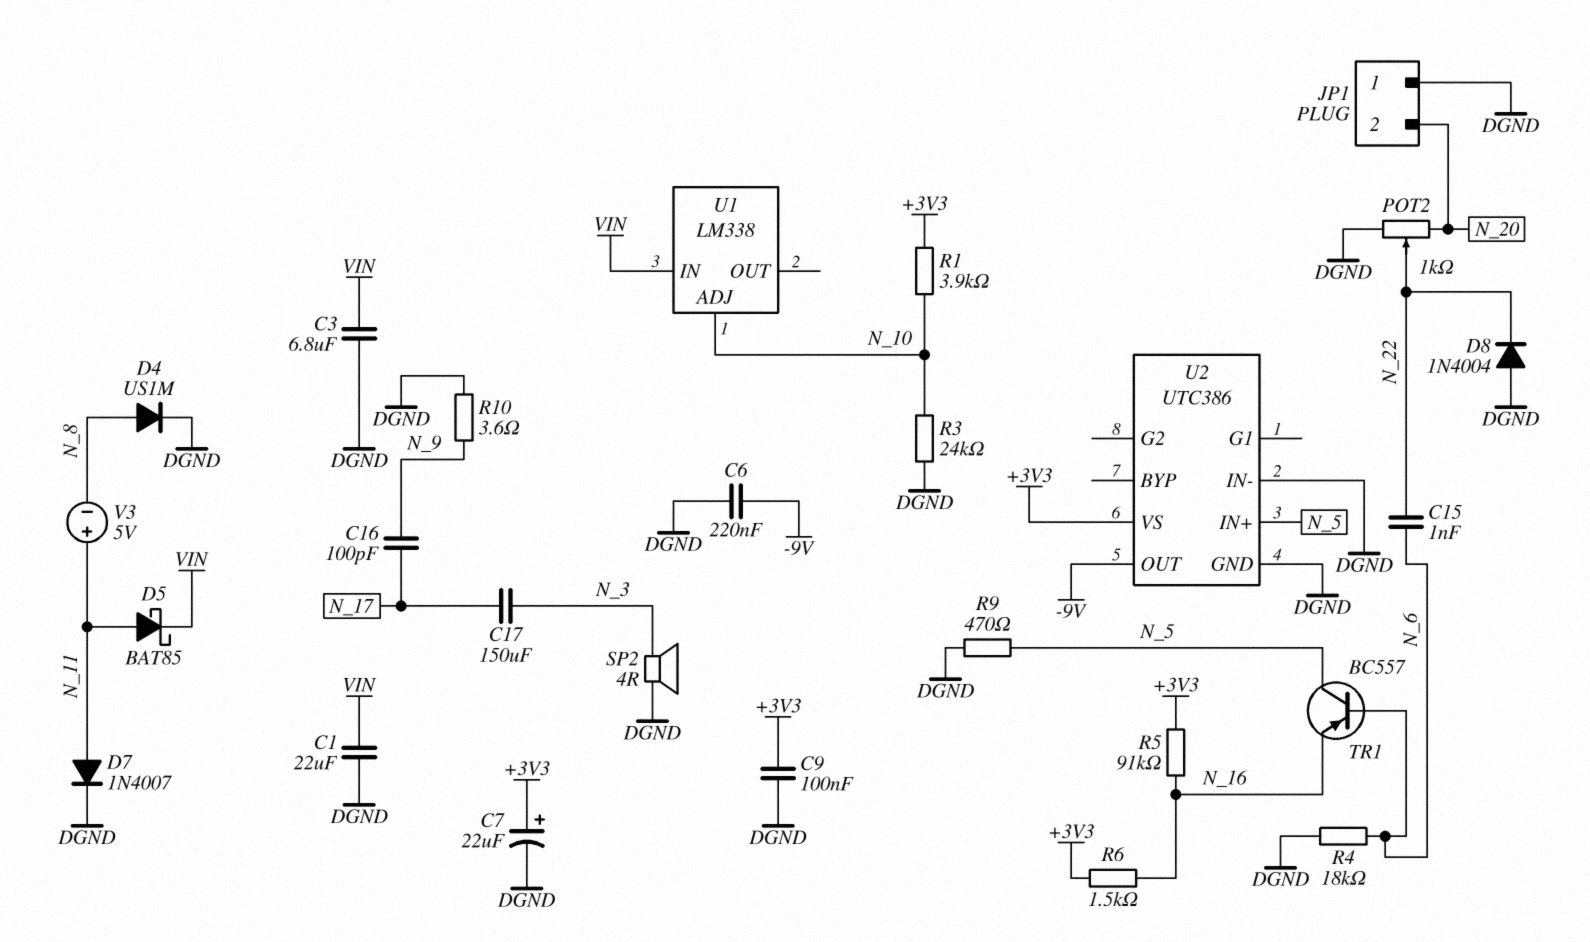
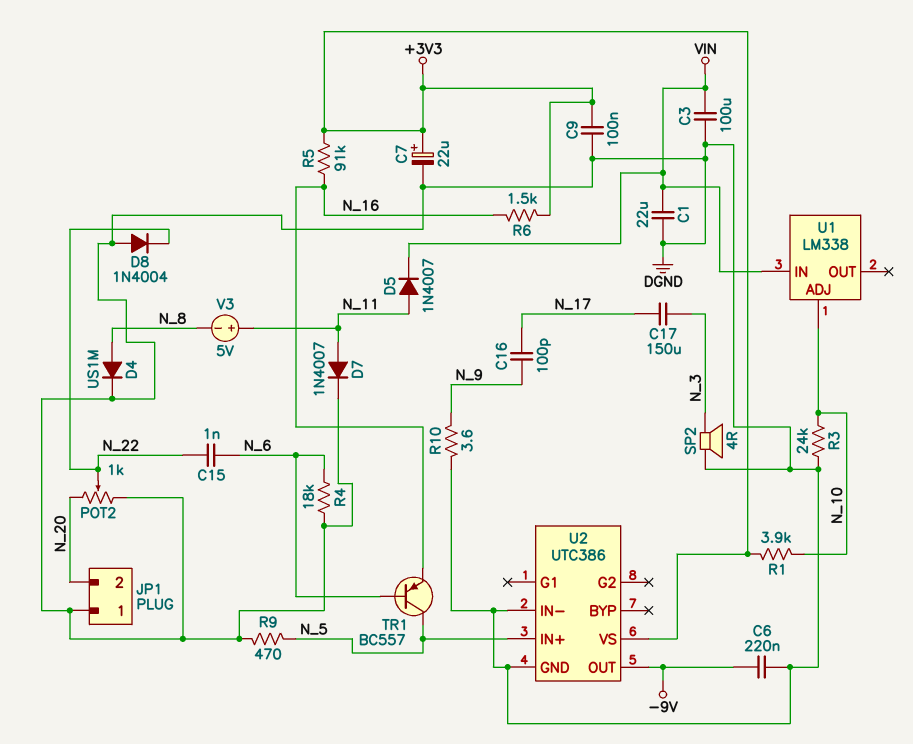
C3: 6.8uF (DGND, VIN) -> 100uF (DGND, VIN)
D5: schottky BAT85 (A N_11, K VIN) -> diode 1N4007 (A N_11, K VIN)

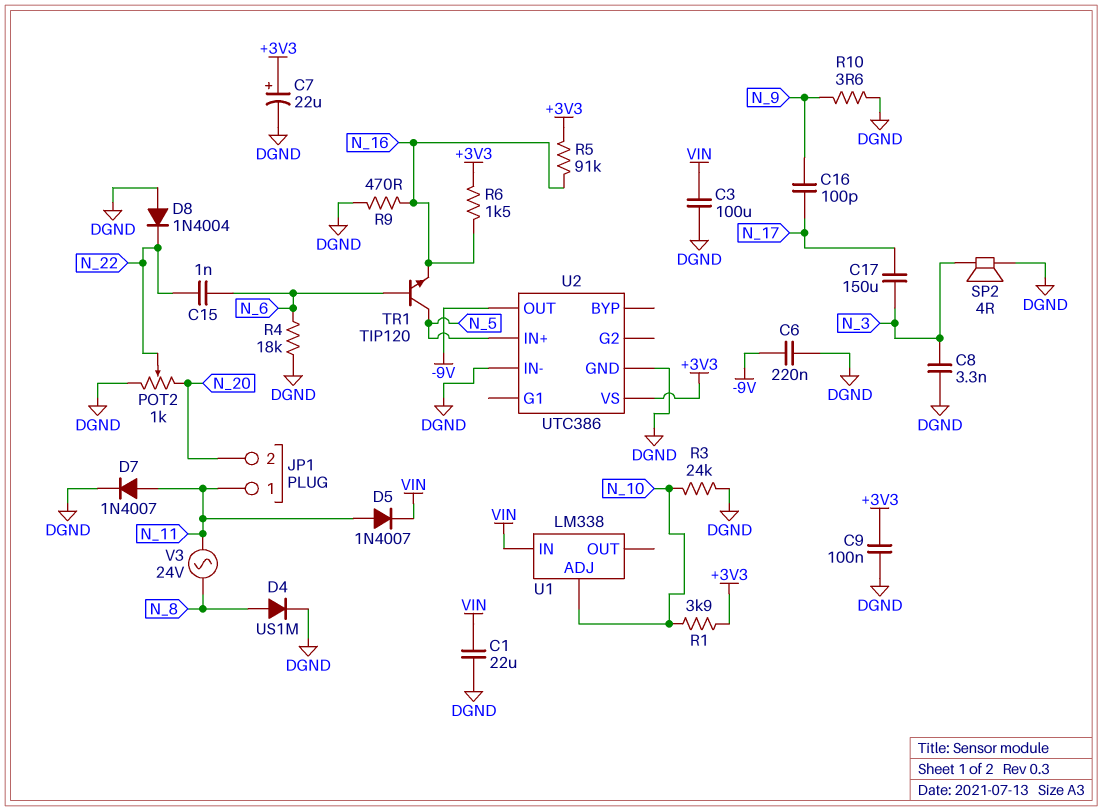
C8: none -> 3.3nF (DGND, N_3)
JP1 pin 1: DGND -> N_11
R9: 470 (DGND, N_5) -> 470 (DGND, N_16)
TR1: PNP BC557 (B N_6, C N_5, E N_16) -> NPN TIP120 (B N_6, C N_5, E N_16)
V3: 5V (plus N_11, minus N_8) -> AC 24V (N_8, N_11)

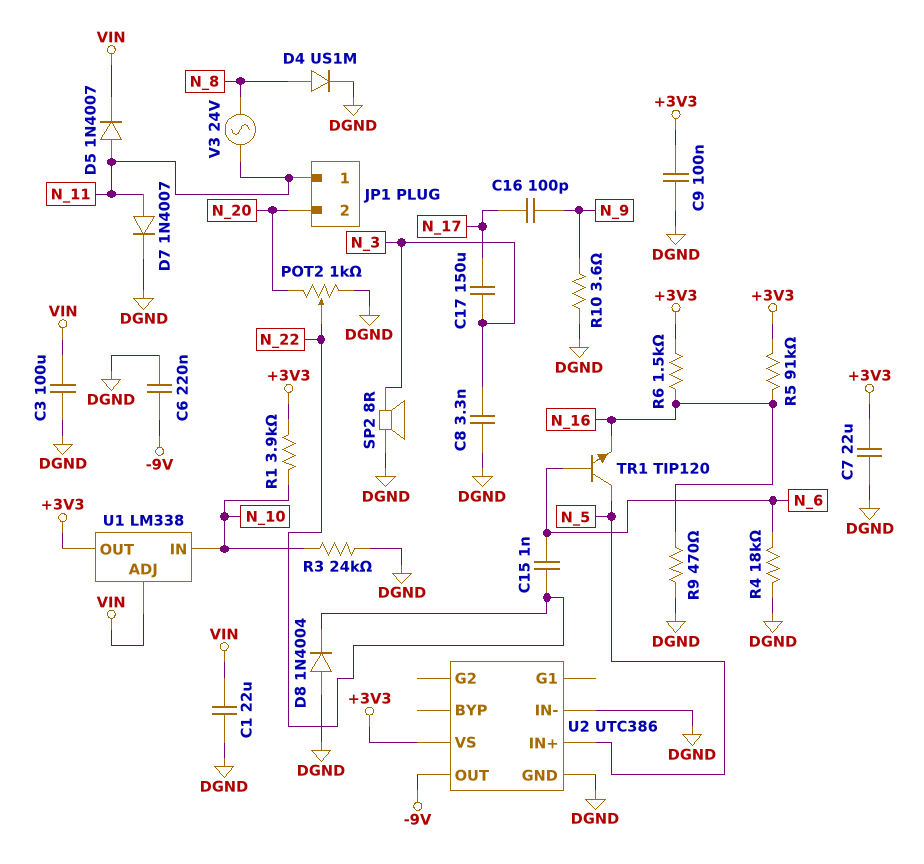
C7: 22uF (plus +3V3, minus DGND) -> 22uF (+3V3, DGND)
SP2: speaker 4R (DGND, N_3) -> speaker 8R (DGND, N_3)
U1 pin ADJ: N_10 -> VIN
U1 pin IN: VIN -> N_10
U1 pin OUT: none -> +3V3

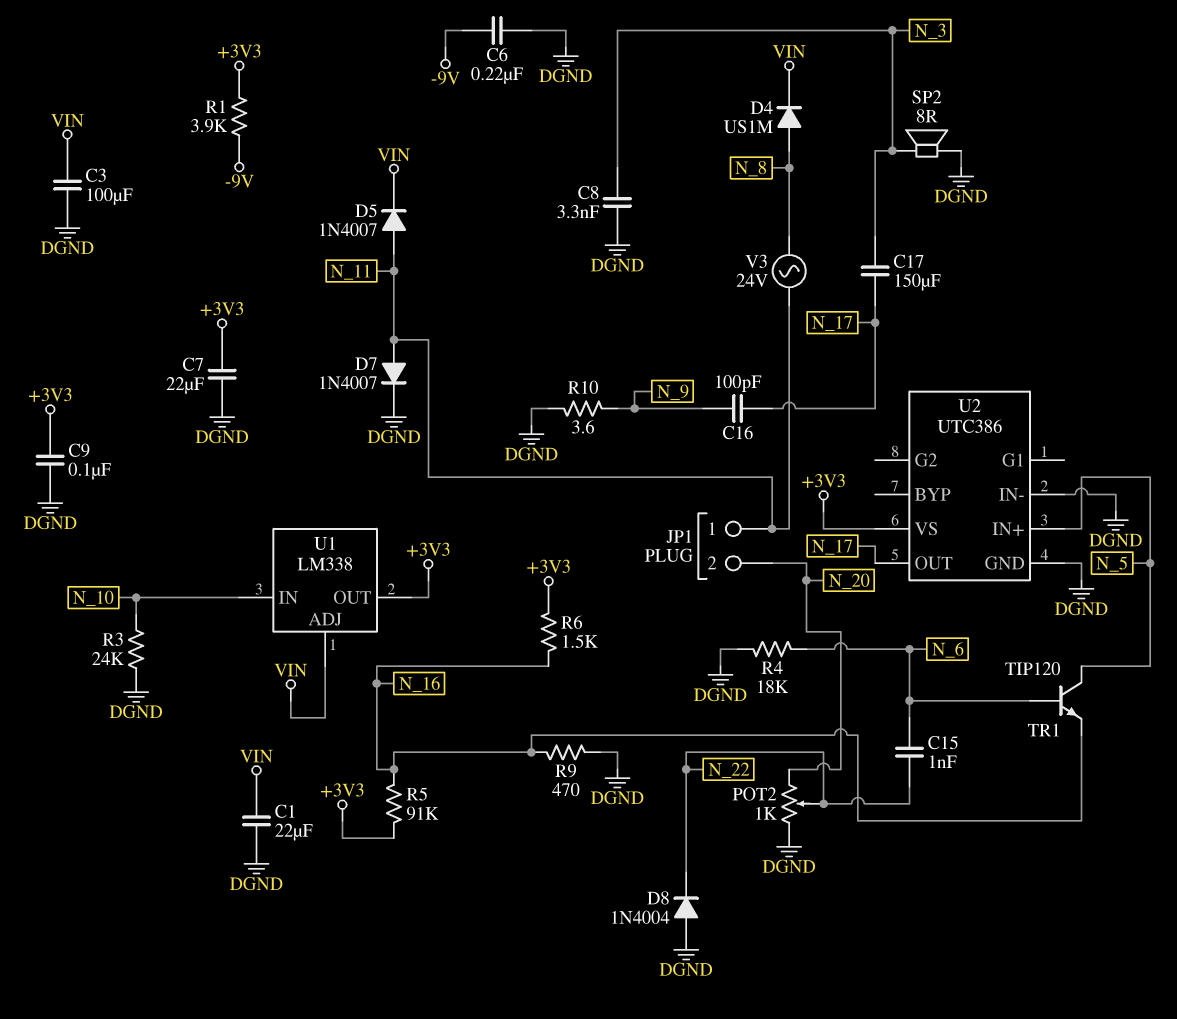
D4: diode US1M (A N_8, K DGND) -> diode US1M (A N_8, K VIN)
R1: 3.9k (+3V3, N_10) -> 3.9k (+3V3, -9V)
U2 pin OUT: -9V -> N_17

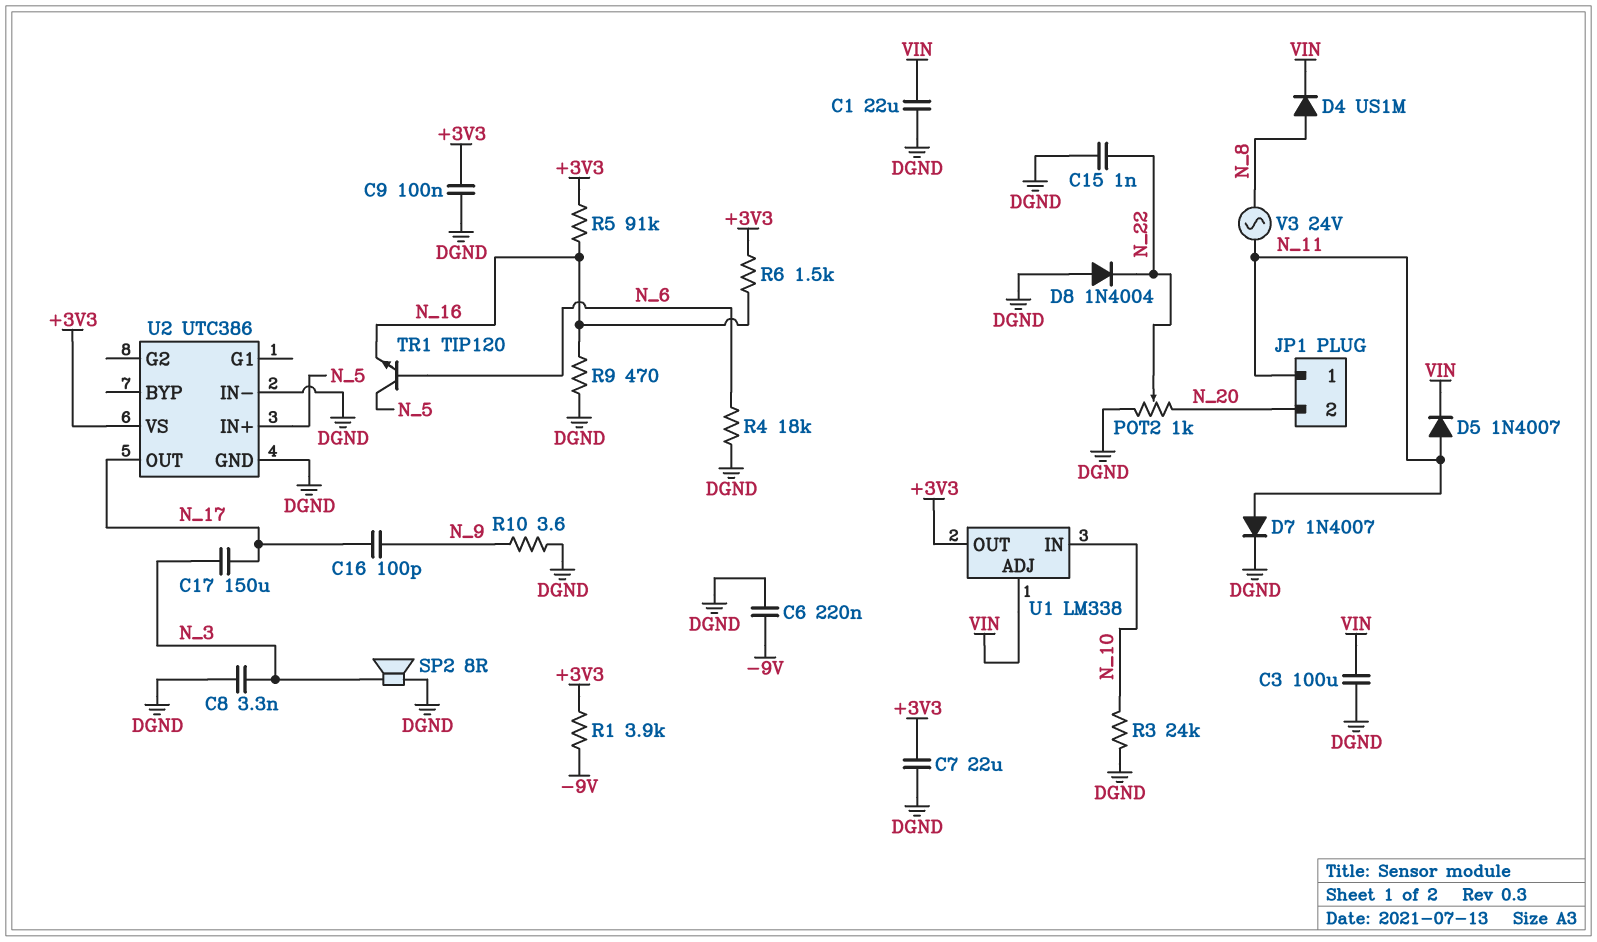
C15: 1nF (N_6, N_22) -> 1nF (DGND, N_22)

